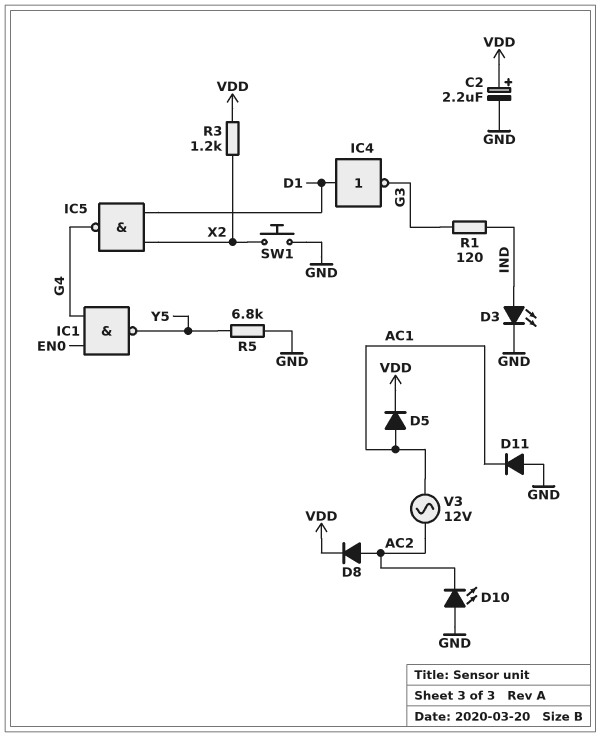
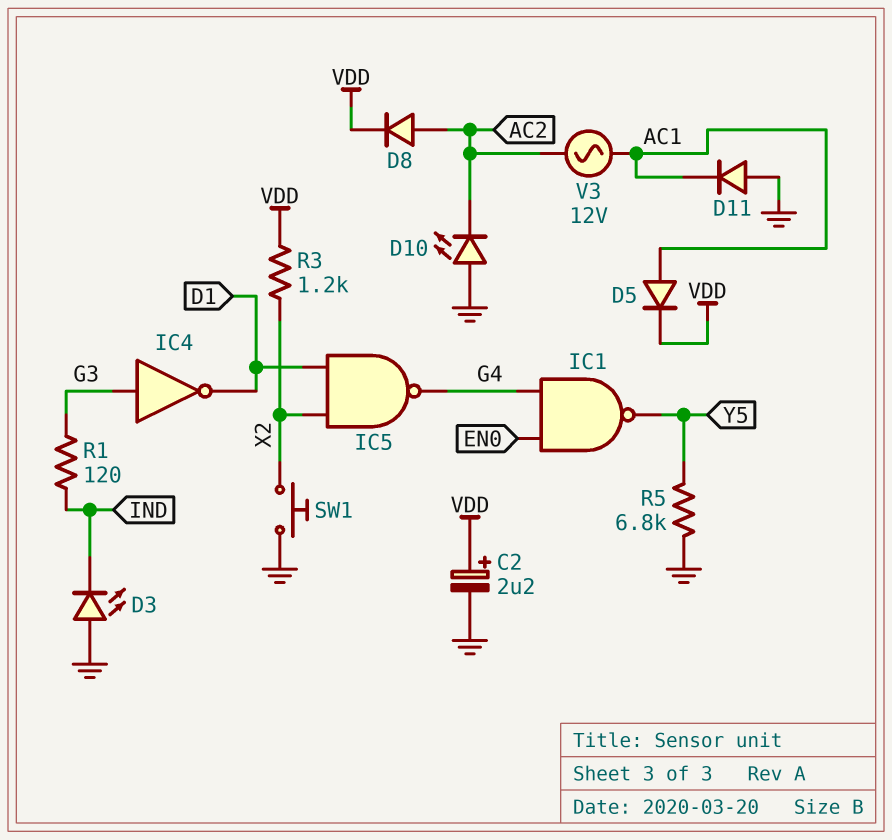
D3: LED (A IND, K GND) -> LED (A GND, K IND)
IC4: NOT (in D1, out G3) -> NOT (in G3, out D1)

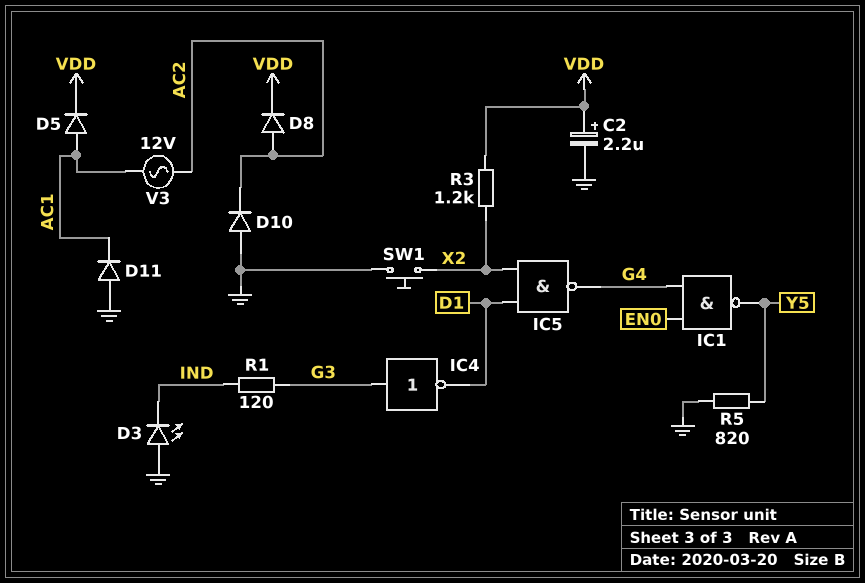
D10: LED (A GND, K AC2) -> diode (A GND, K AC2)
R5: 6.8k (GND, Y5) -> 820 (GND, Y5)

